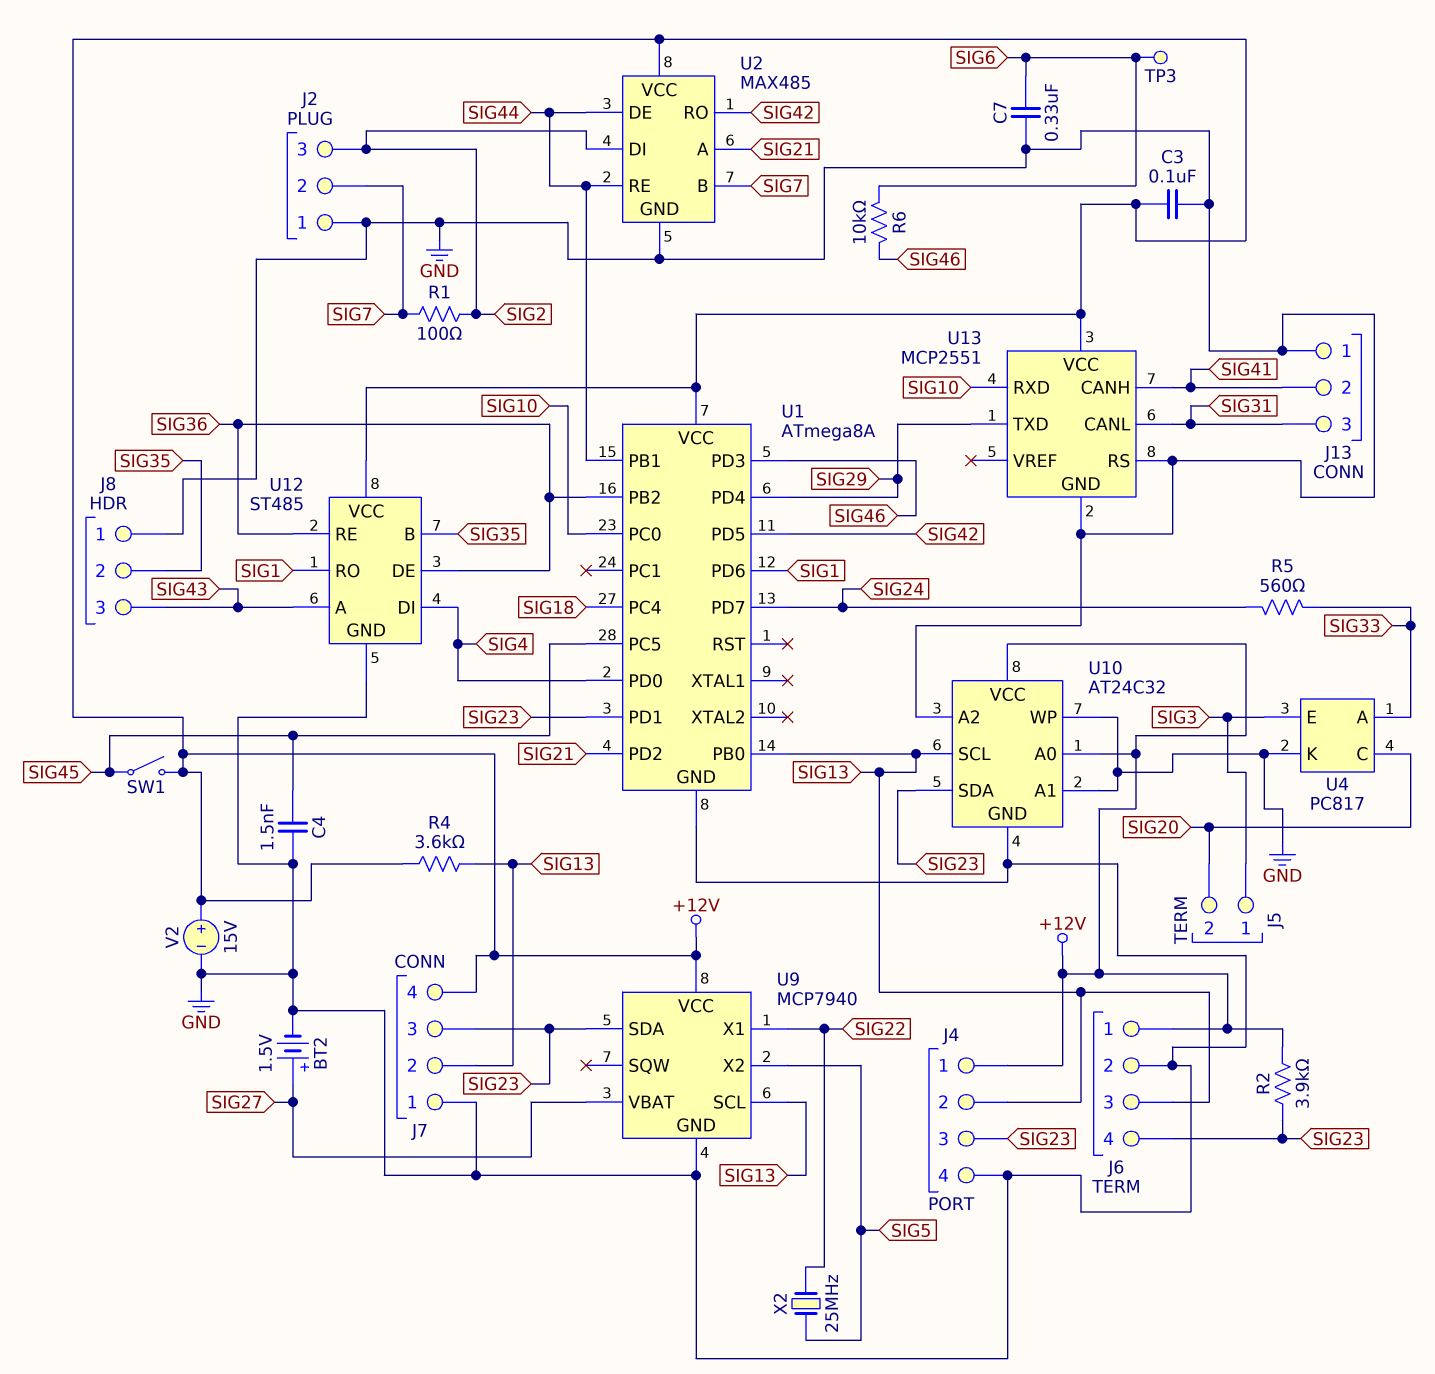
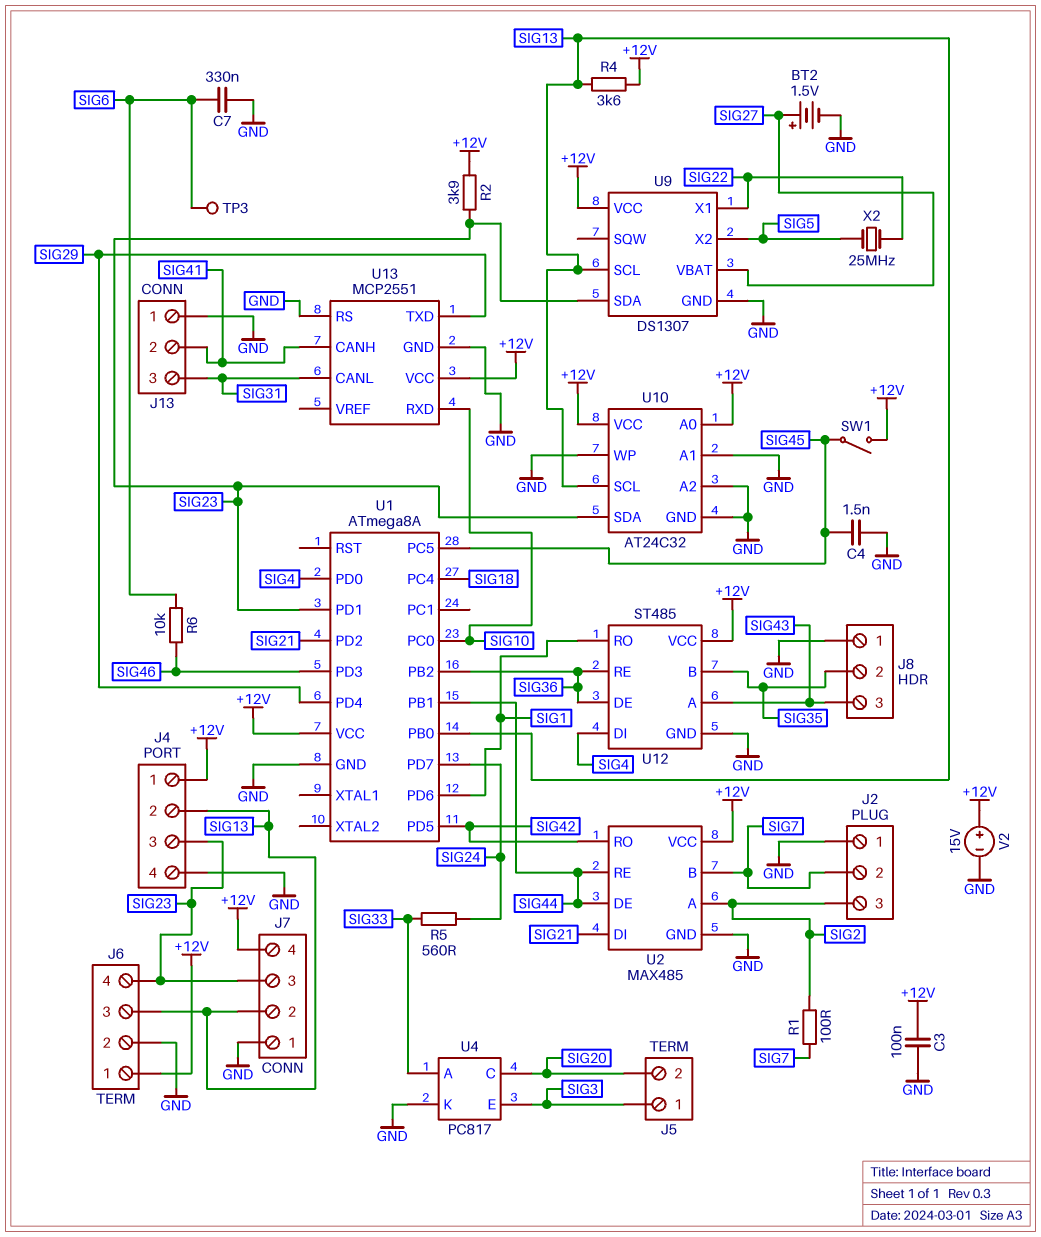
U2 pin A: SIG21 -> SIG2
U2 pin DI: SIG2 -> SIG21
U9: MCP7940 -> DS1307

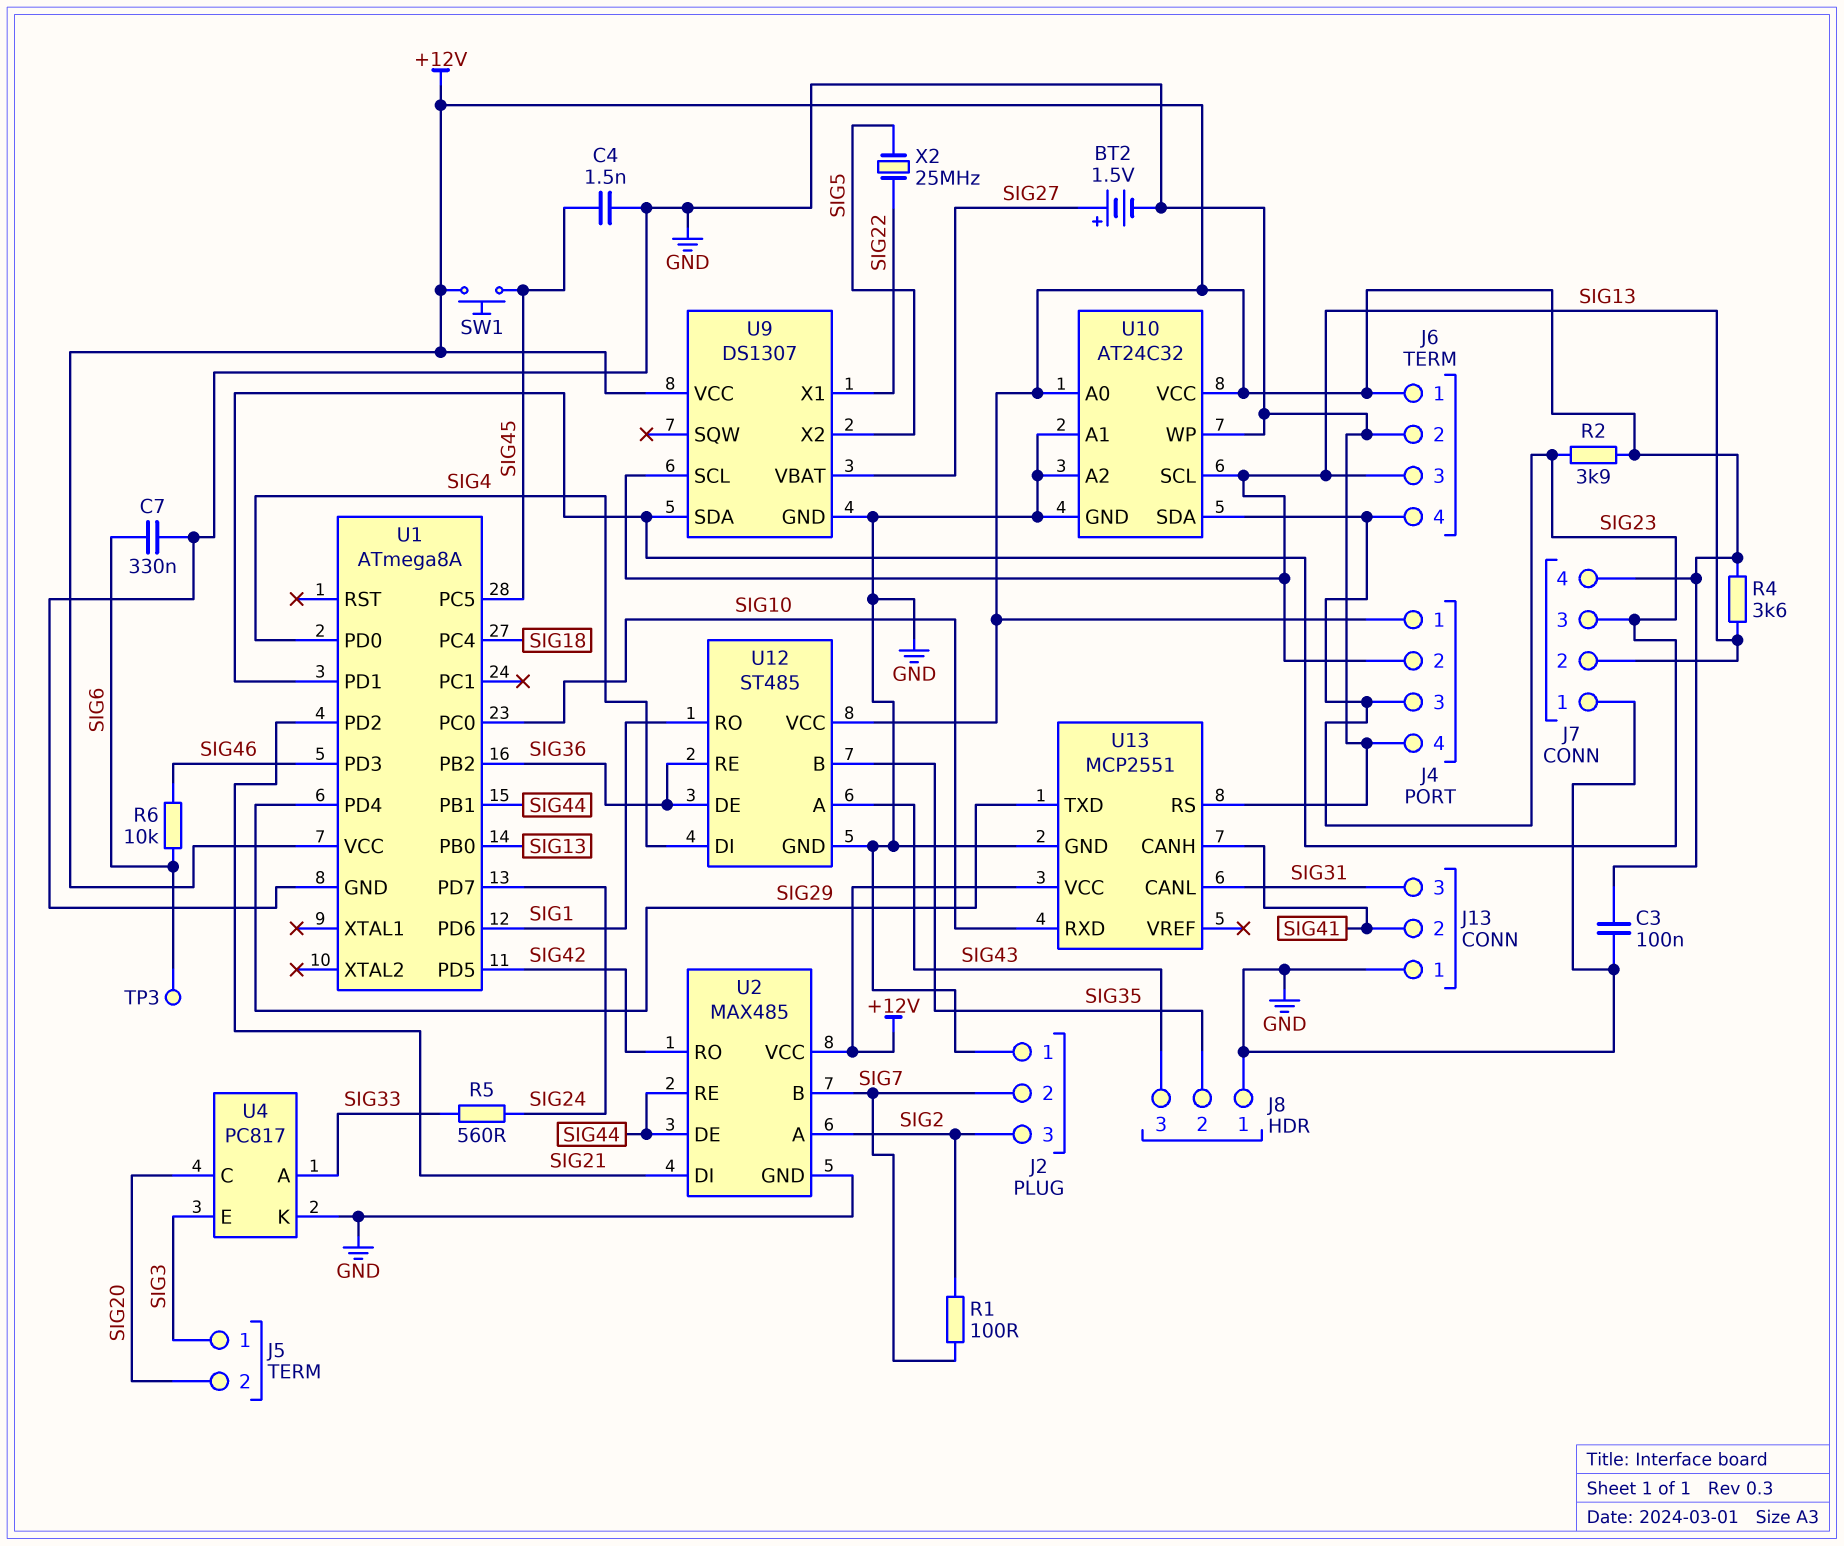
SW1: switch (+12V, SIG45) -> button (+12V, SIG45)
V2: 15V (plus +12V, minus GND) -> none

